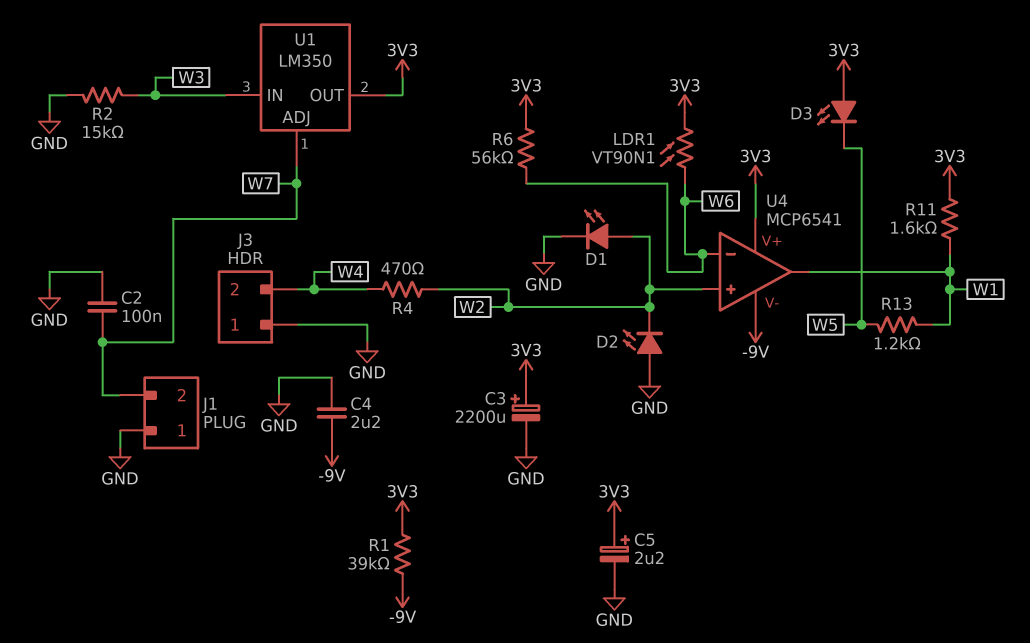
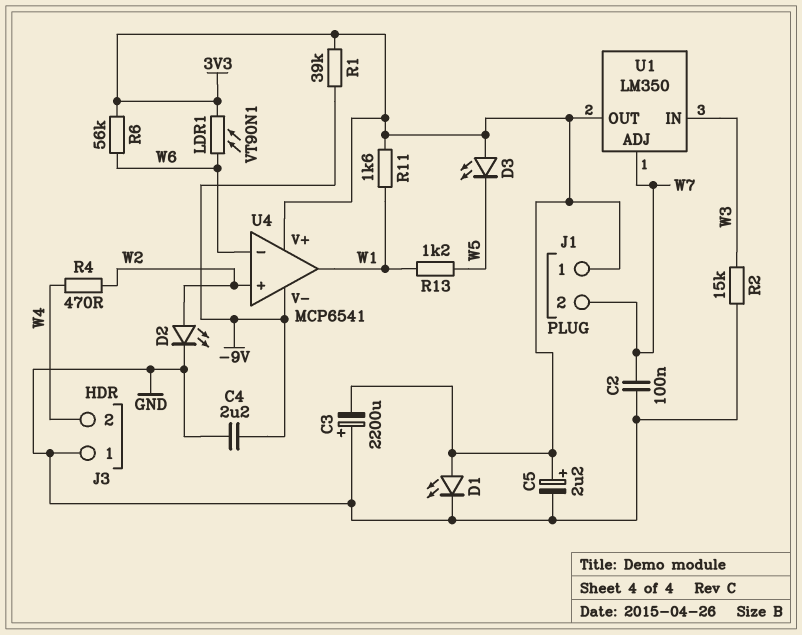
C3: 2200uF (plus 3V3, minus GND) -> 2200uF (plus GND, minus 3V3)
D1: LED (A W2, K GND) -> LED (A 3V3, K GND)
D2: LED (A GND, K W2) -> LED (A W2, K GND)
J1 pin 1: GND -> 3V3

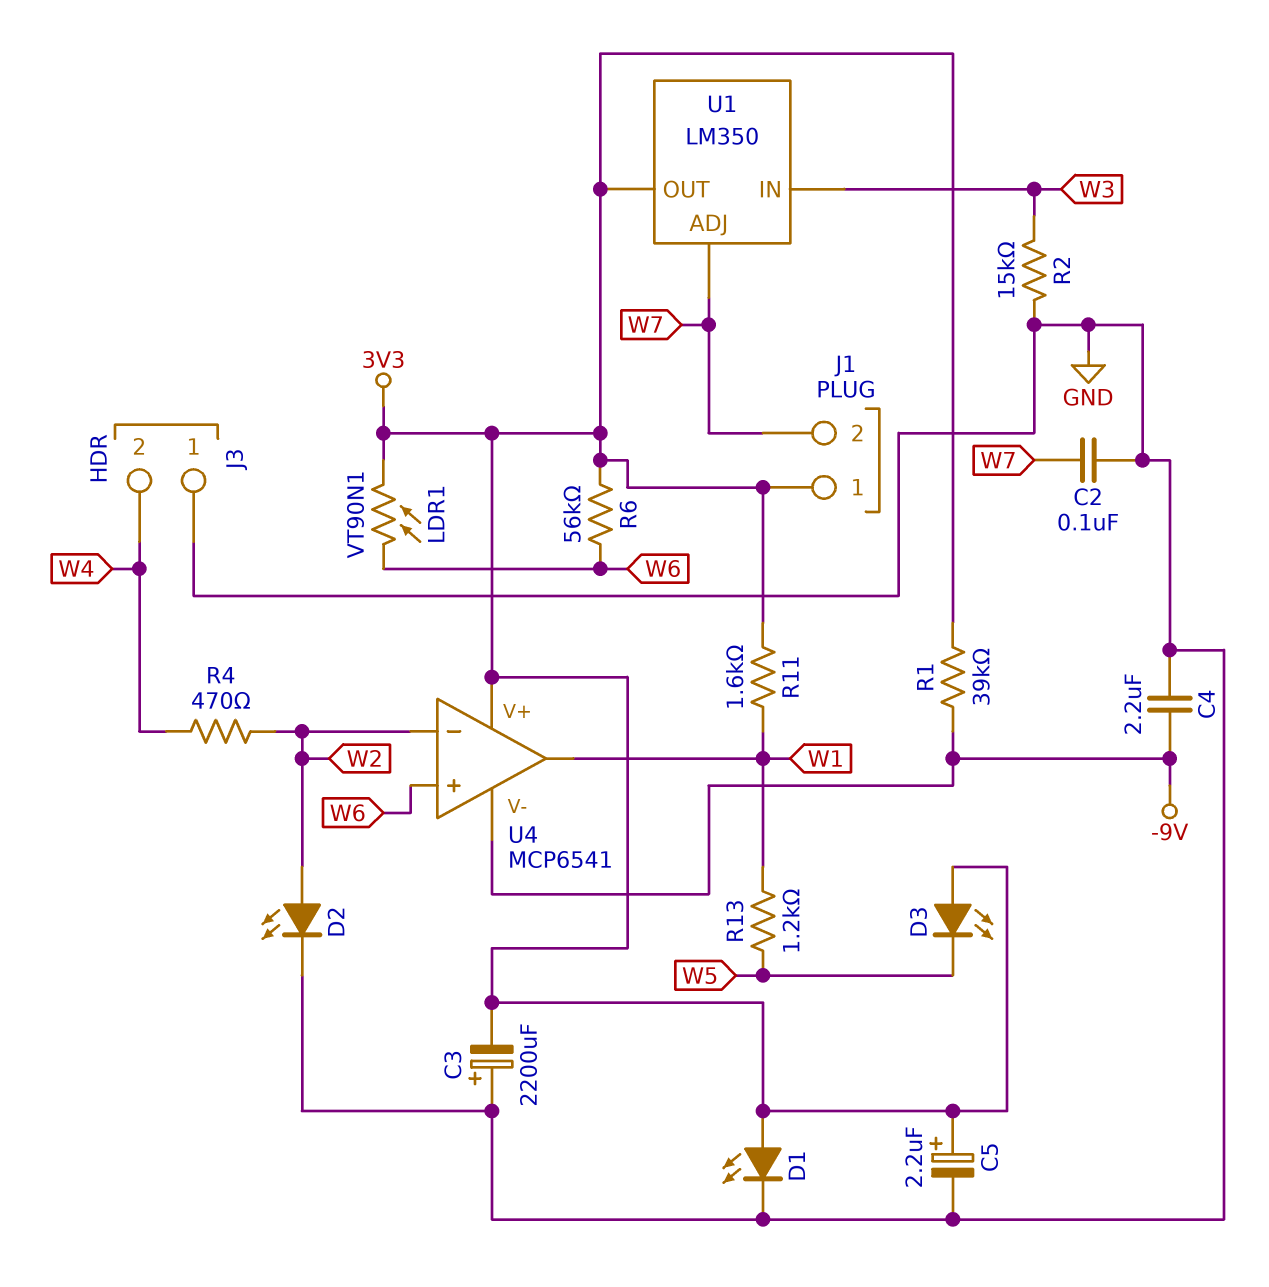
U4 pin in+: W2 -> W6
U4 pin in-: W6 -> W2

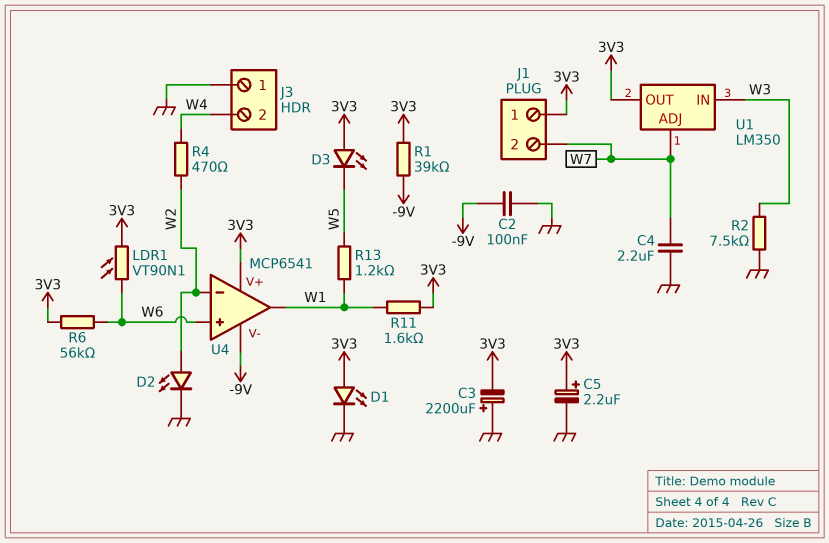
C2: 100nF (GND, W7) -> 100nF (-9V, GND)
C4: 2.2uF (-9V, GND) -> 2.2uF (GND, W7)
R2: 15k (GND, W3) -> 7.5k (GND, W3)

